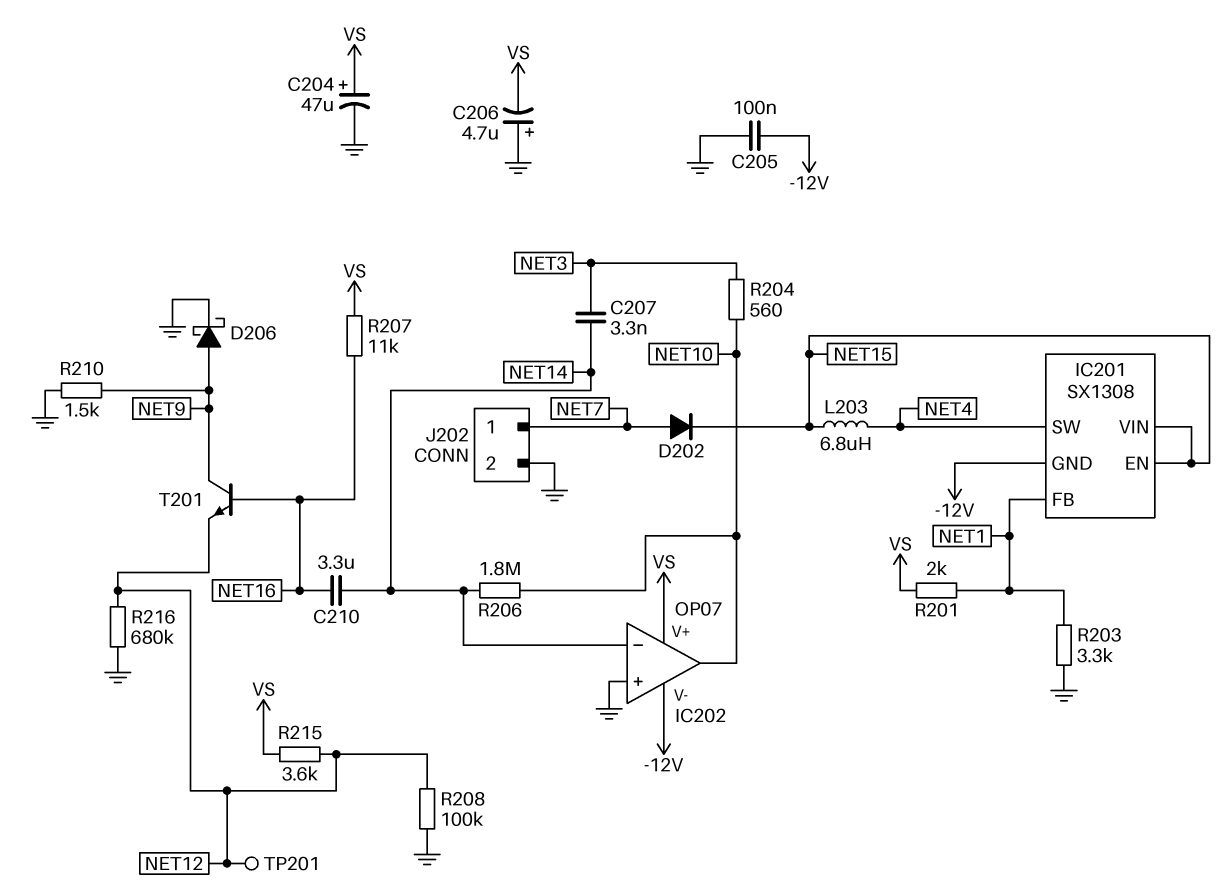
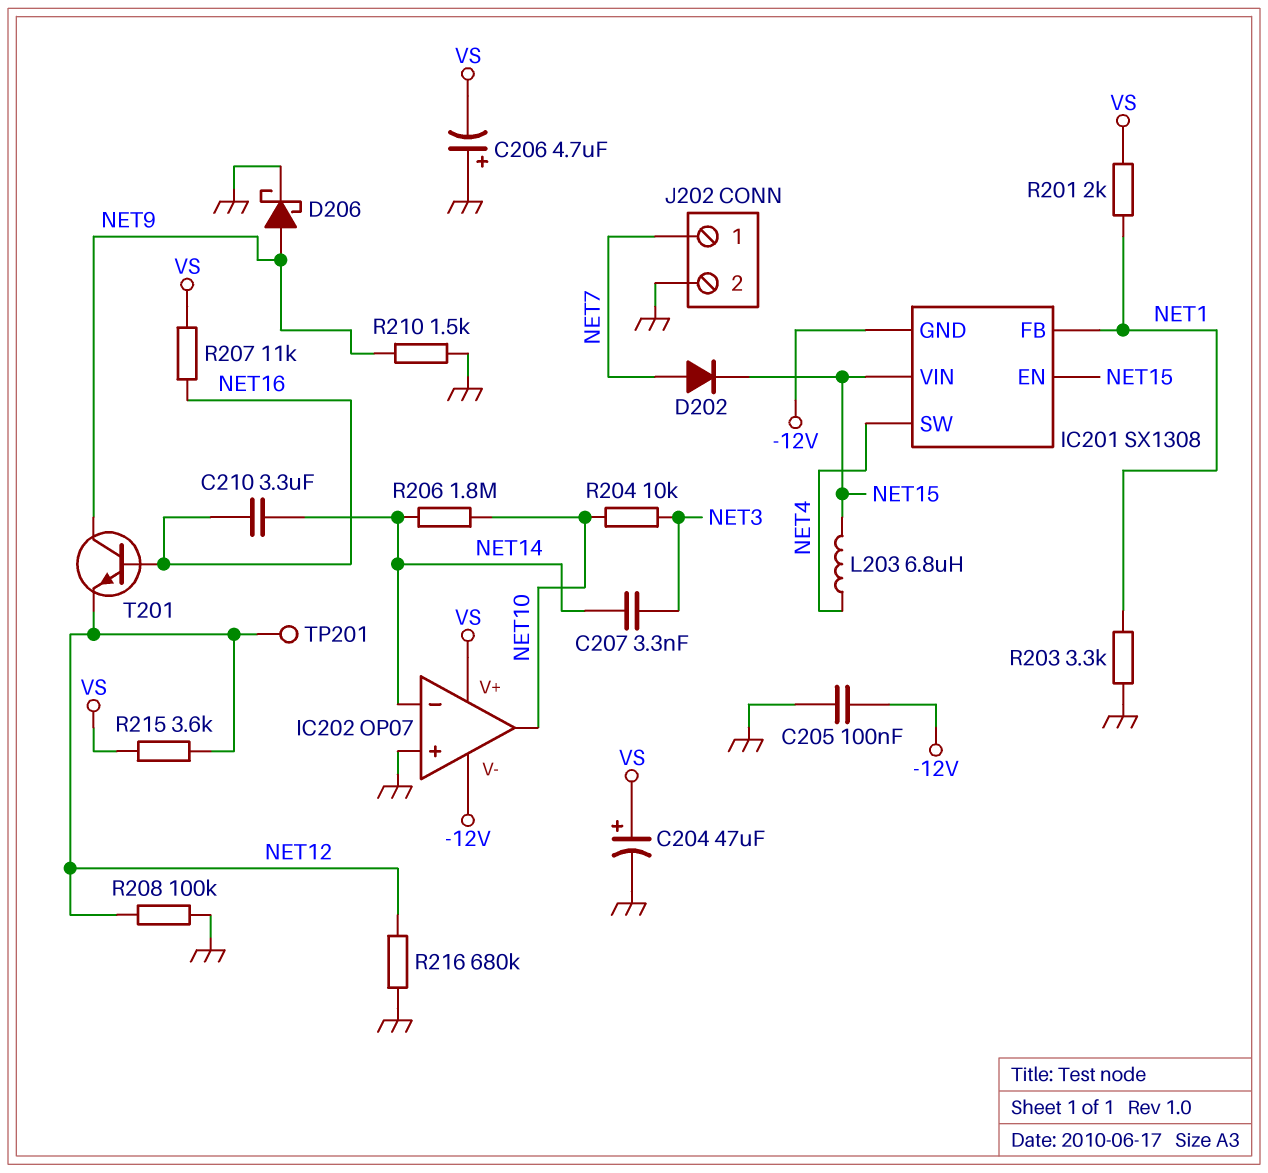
R204: 560 (NET3, NET10) -> 10k (NET3, NET10)

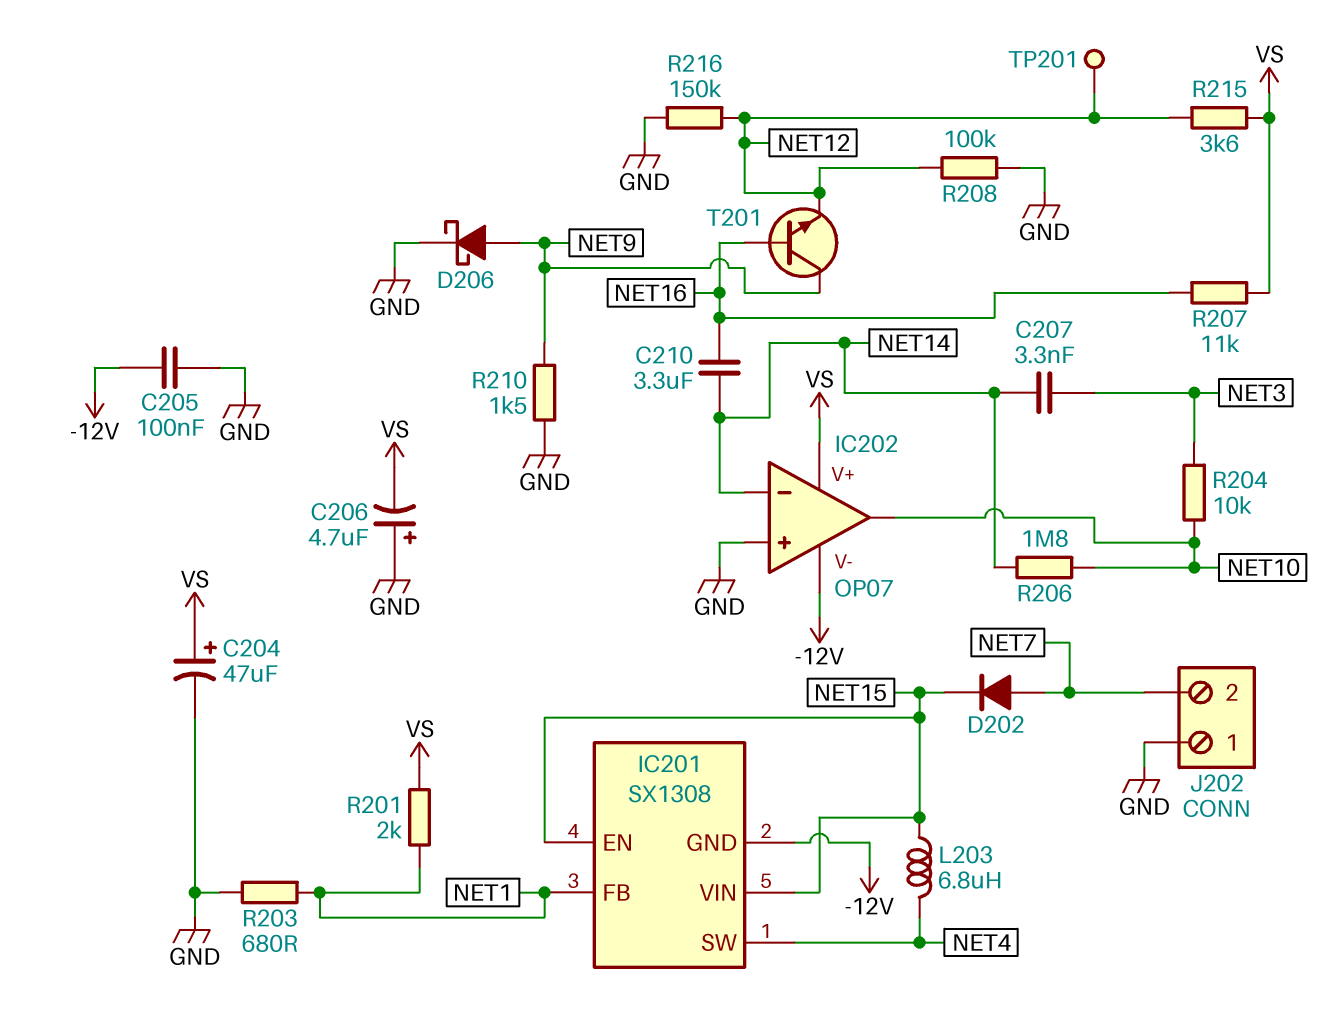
J202 pin 1: NET7 -> GND
J202 pin 2: GND -> NET7
R203: 3.3k (GND, NET1) -> 680 (GND, NET1)
R216: 680k (GND, NET12) -> 150k (GND, NET12)

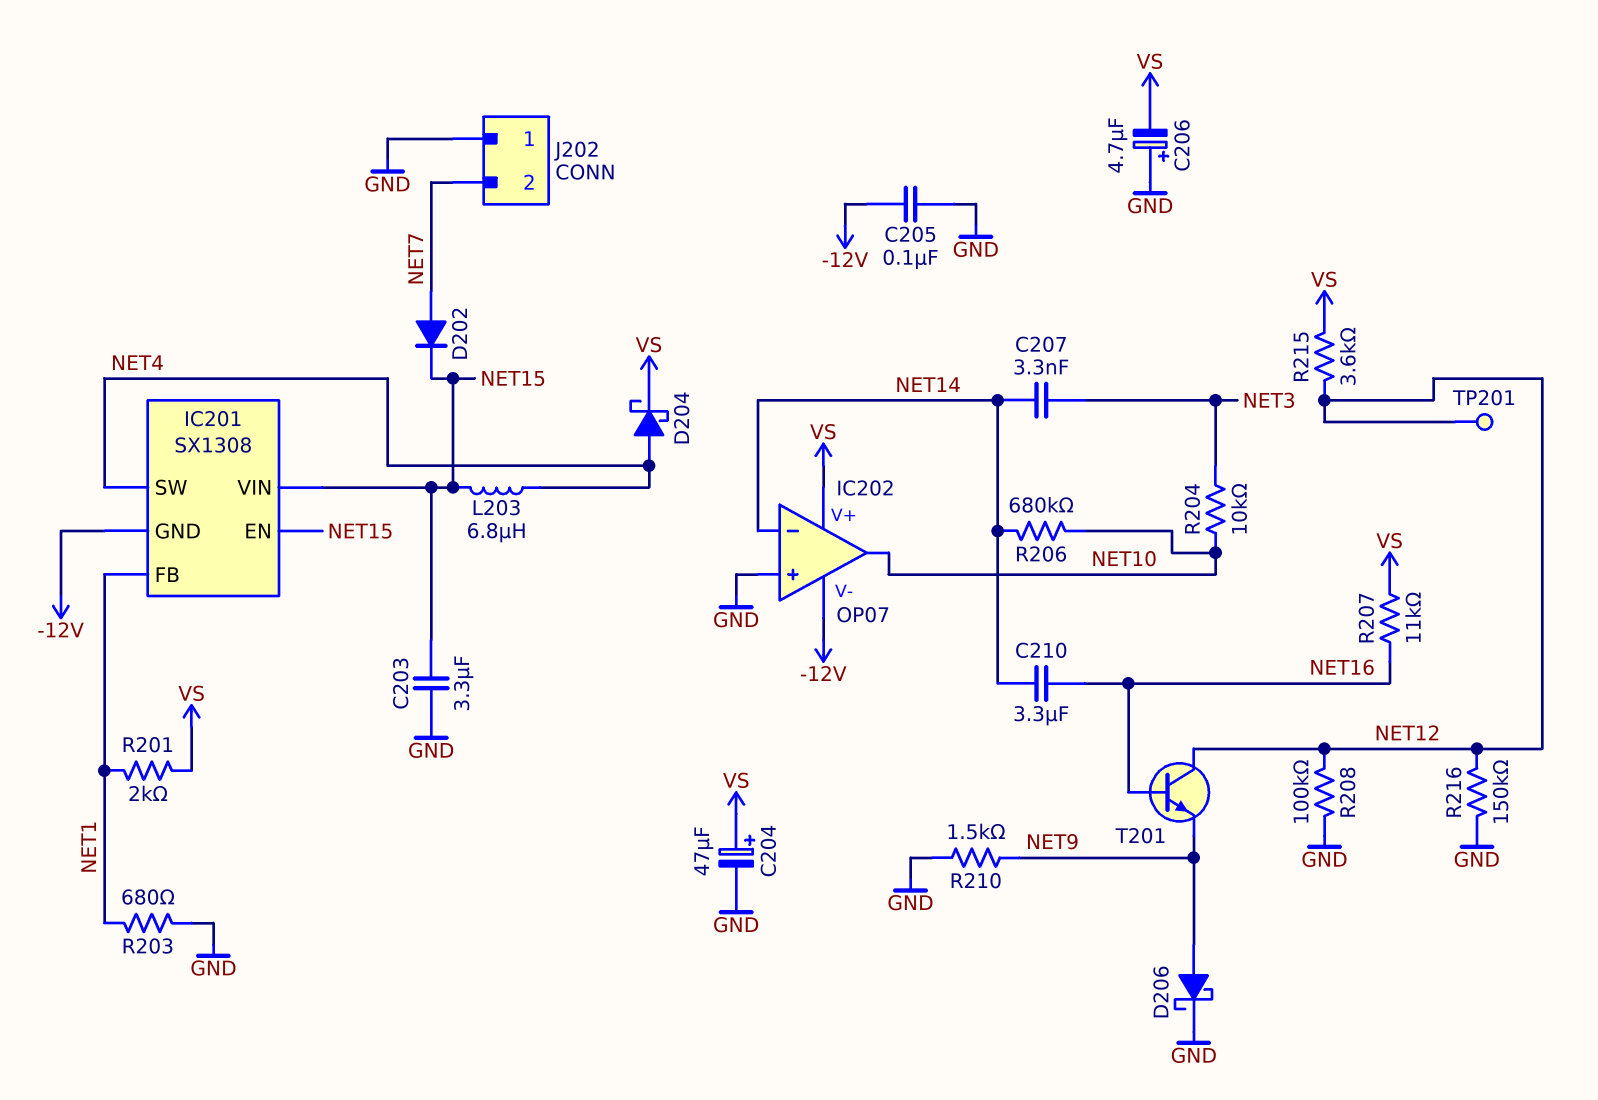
C203: none -> 3.3uF (GND, NET15)
D204: none -> schottky (A NET4, K VS)
R206: 1.8M (NET10, NET14) -> 680k (NET10, NET14)
T201: NPN (B NET16, C NET9, E NET12) -> NPN (B NET16, C NET12, E NET9)

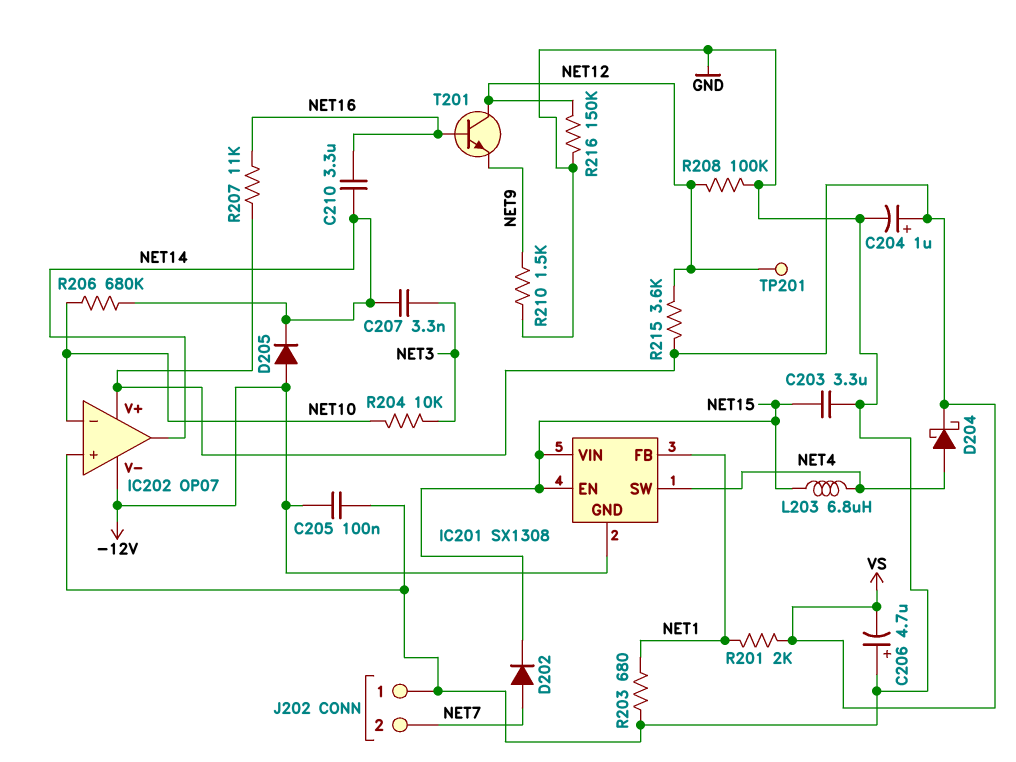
C204: 47uF (plus VS, minus GND) -> 1uF (plus VS, minus GND)
D205: none -> diode (A -12V, K NET14)
D206: schottky (A NET9, K GND) -> none
IC202 pin in-: NET14 -> NET10
IC202 pin out: NET10 -> NET14

